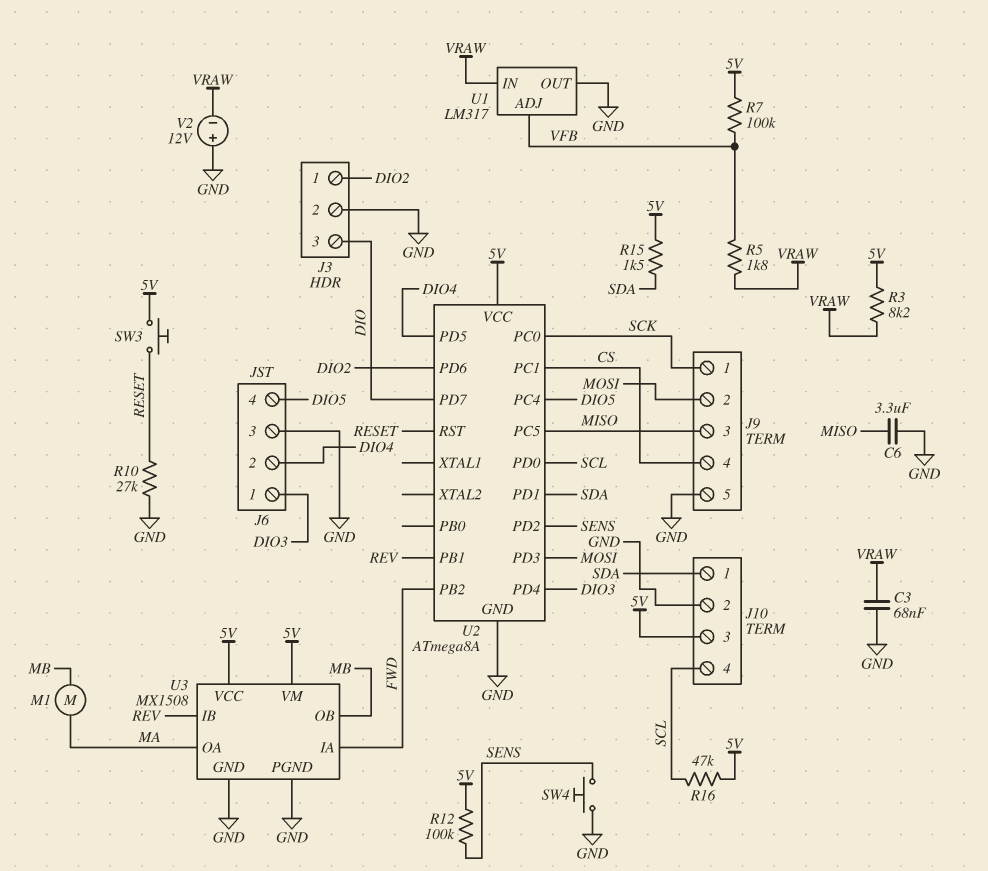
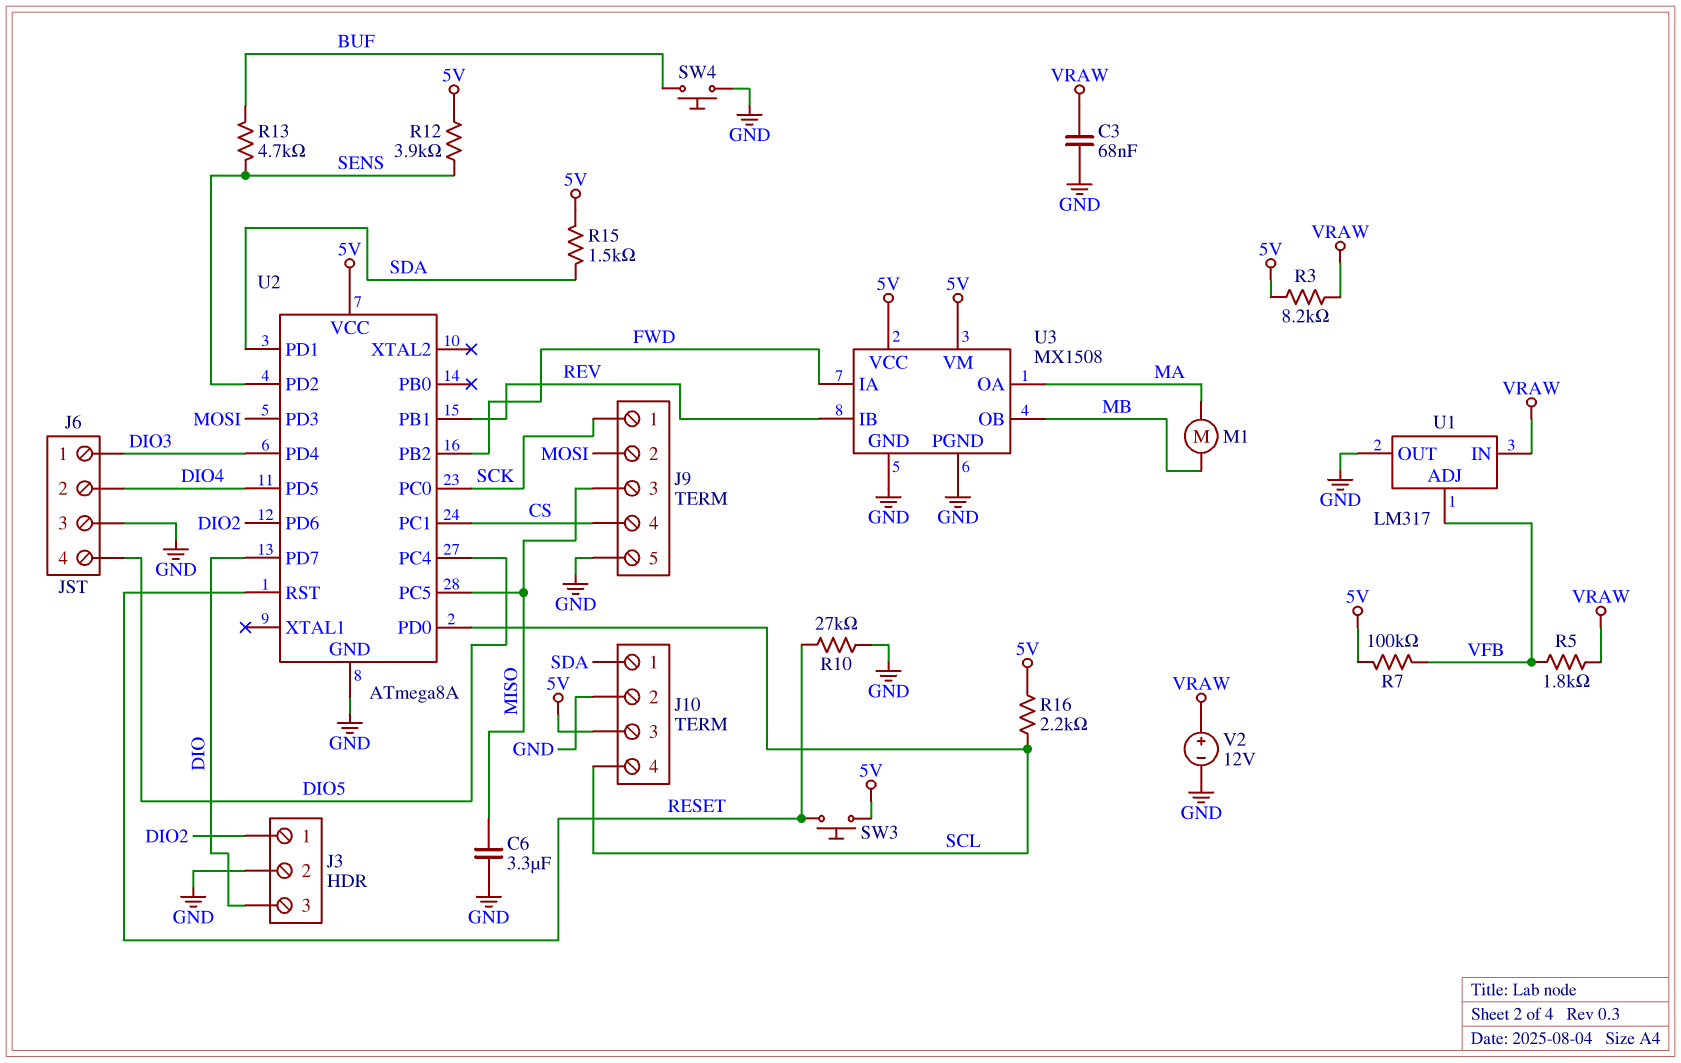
R12: 100k (5V, SENS) -> 3.9k (5V, SENS)
R13: none -> 4.7k (BUF, SENS)
R16: 47k (5V, SCL) -> 2.2k (5V, SCL)
SW4: button (GND, SENS) -> button (BUF, GND)
V2: 12V (plus GND, minus VRAW) -> 12V (plus VRAW, minus GND)

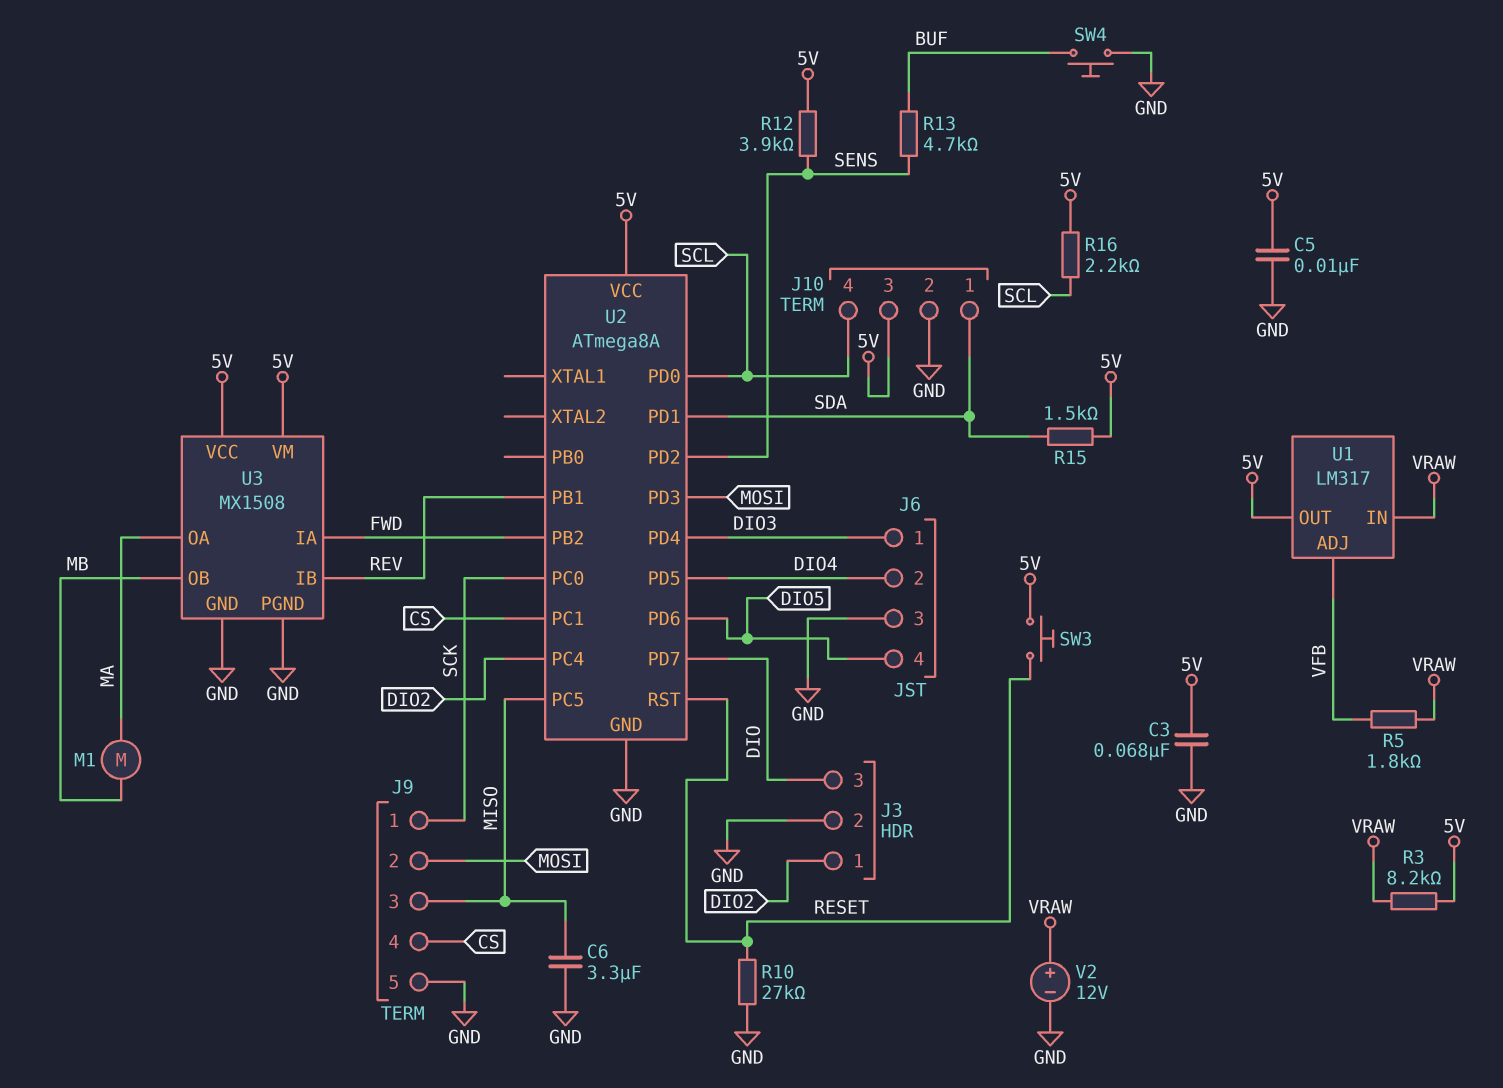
C3: 68nF (GND, VRAW) -> 68nF (5V, GND)
C5: none -> 10nF (5V, GND)
R7: 100k (5V, VFB) -> none
U1 pin OUT: GND -> 5V
U2 pin PC4: DIO5 -> DIO2
U2 pin PD6: DIO2 -> DIO5

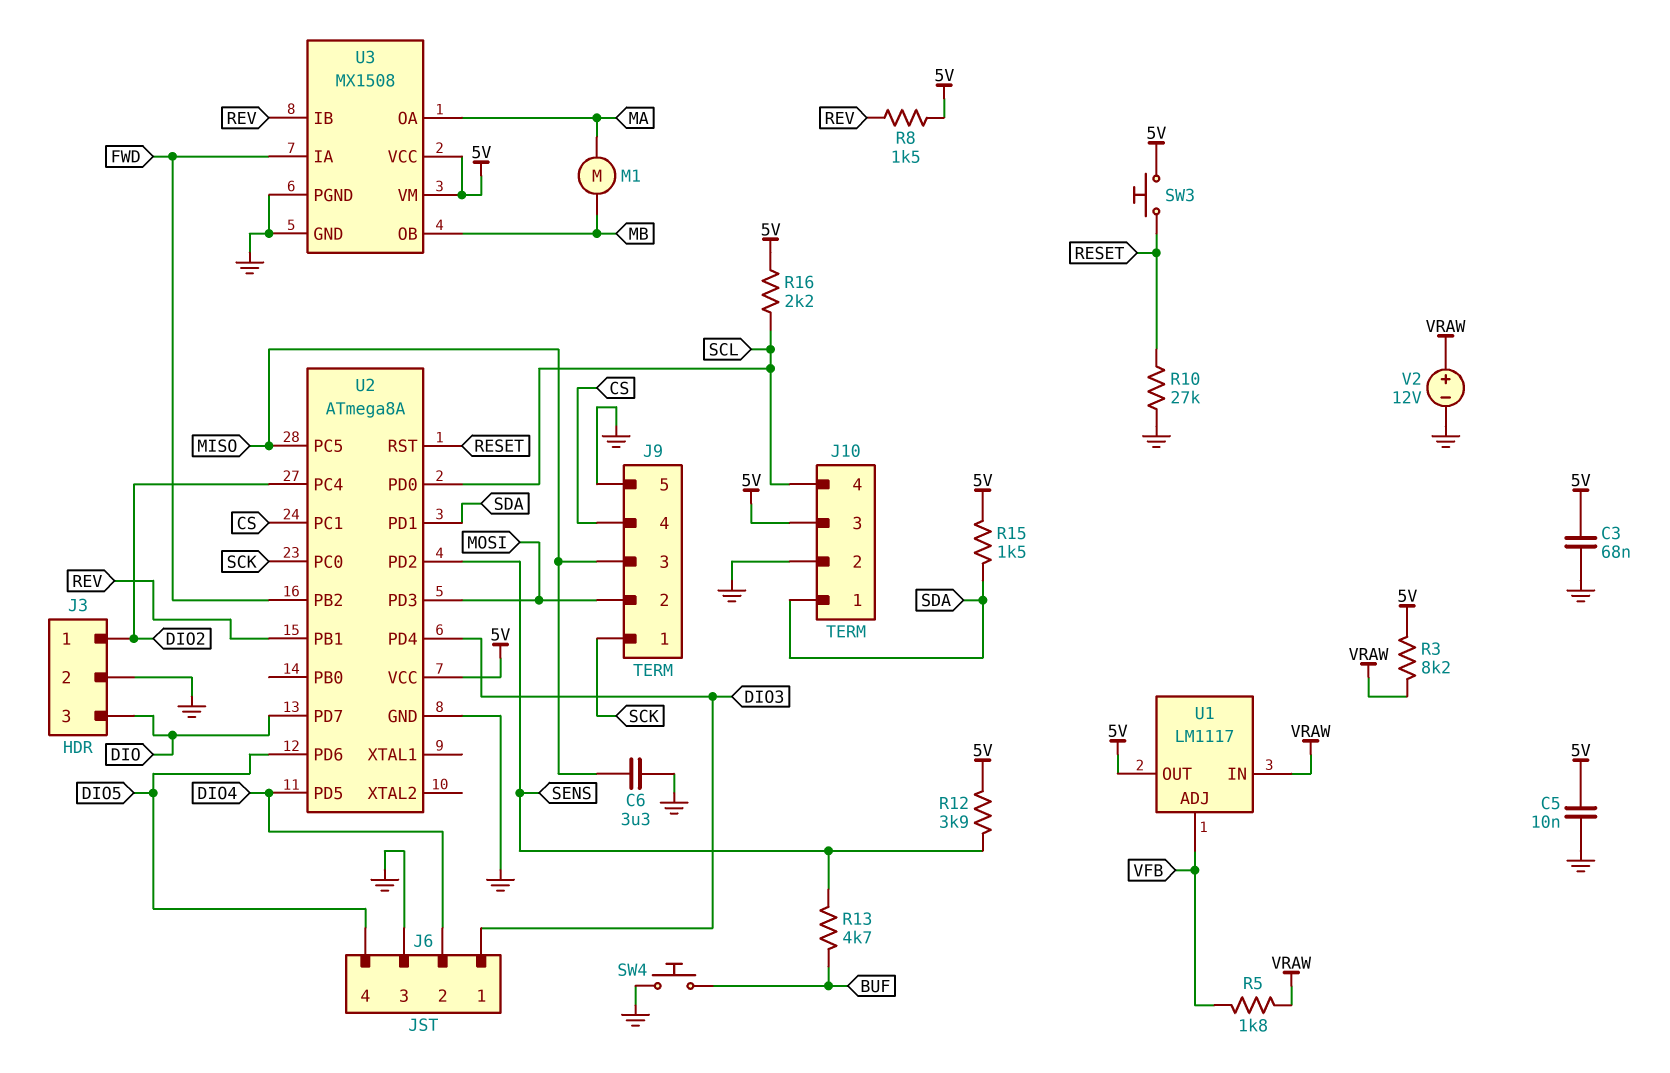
R8: none -> 1.5k (5V, REV)
U1: LM317 -> LM1117

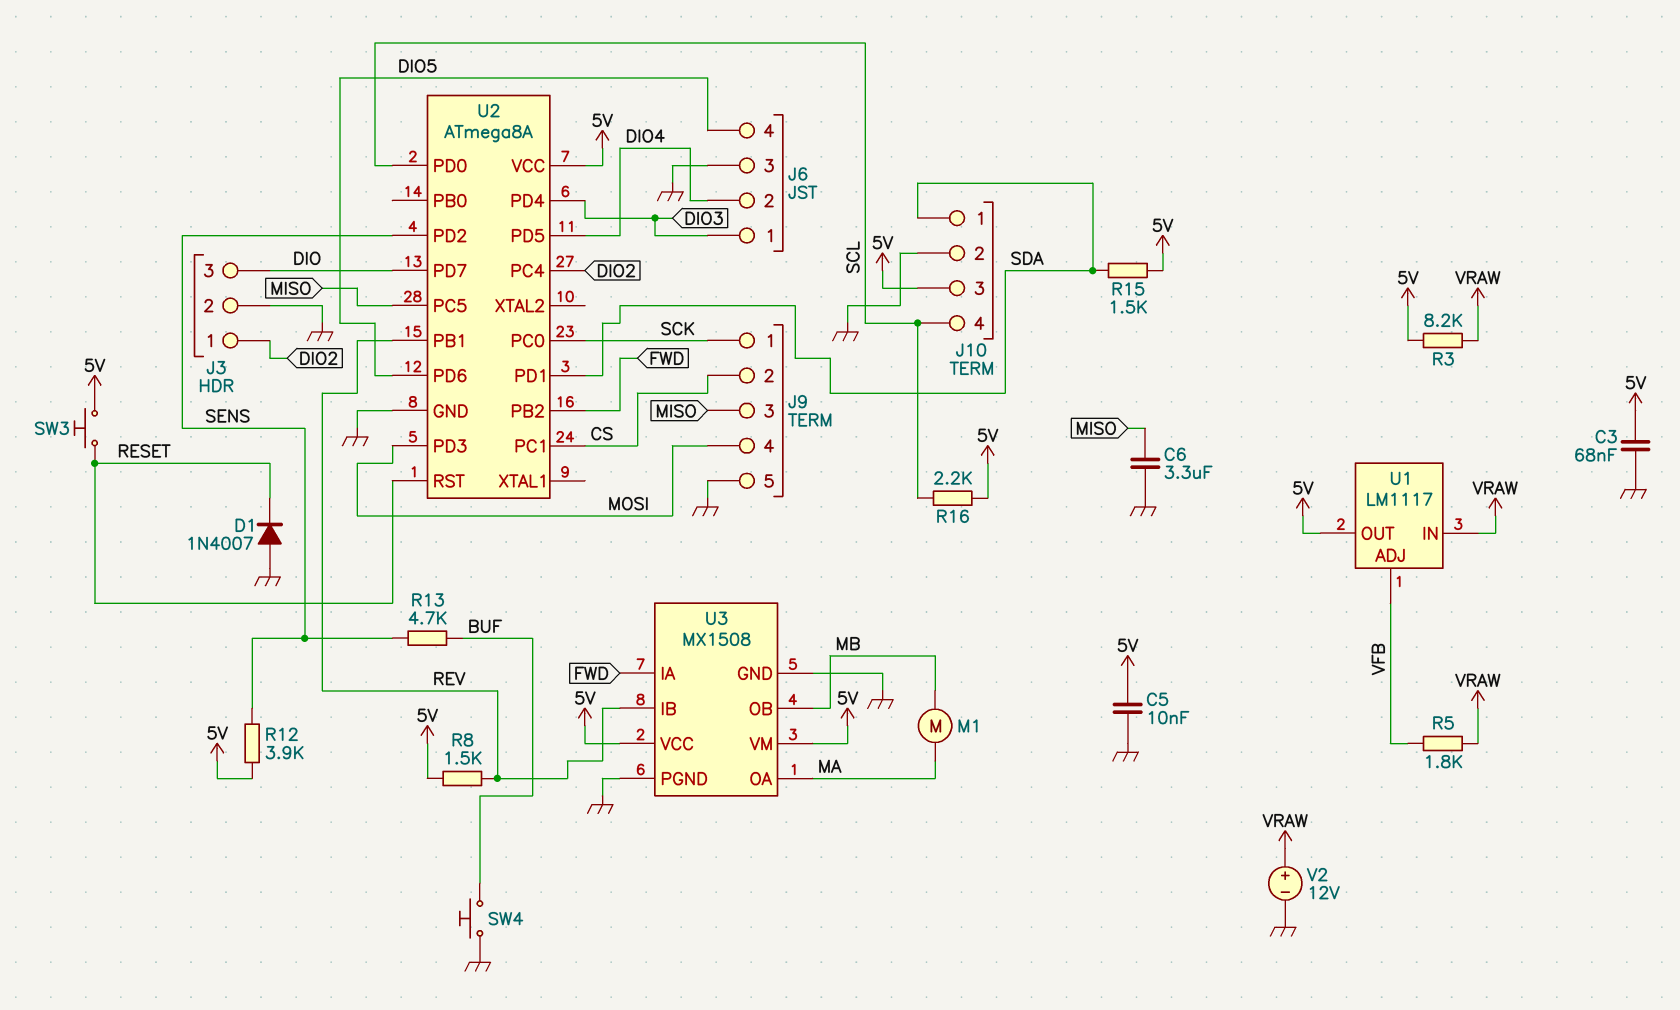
D1: none -> diode 1N4007 (A GND, K RESET)
J9 pin 2: MOSI -> CS
J9 pin 4: CS -> MOSI
R10: 27k (GND, RESET) -> none

